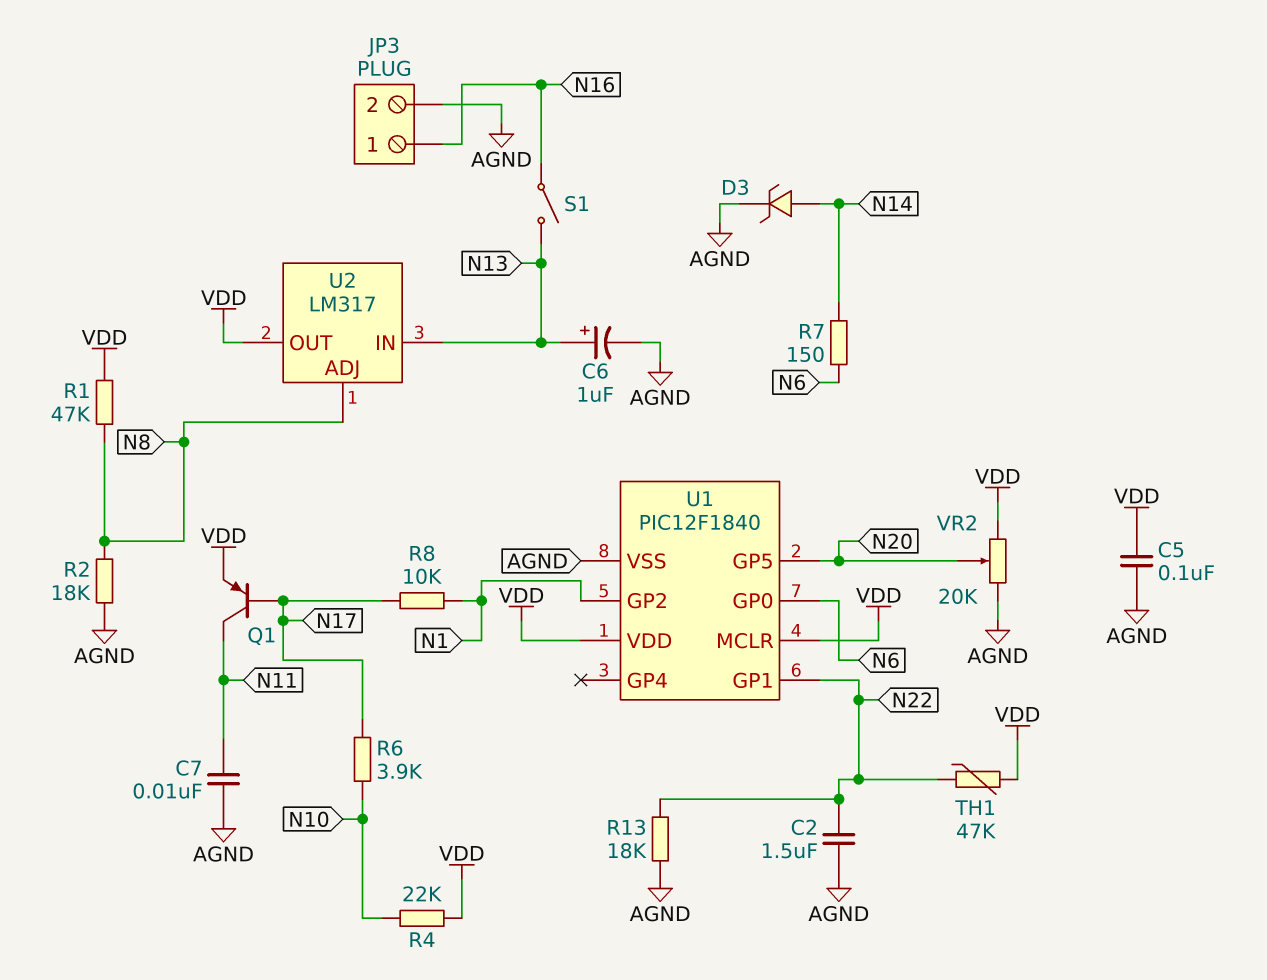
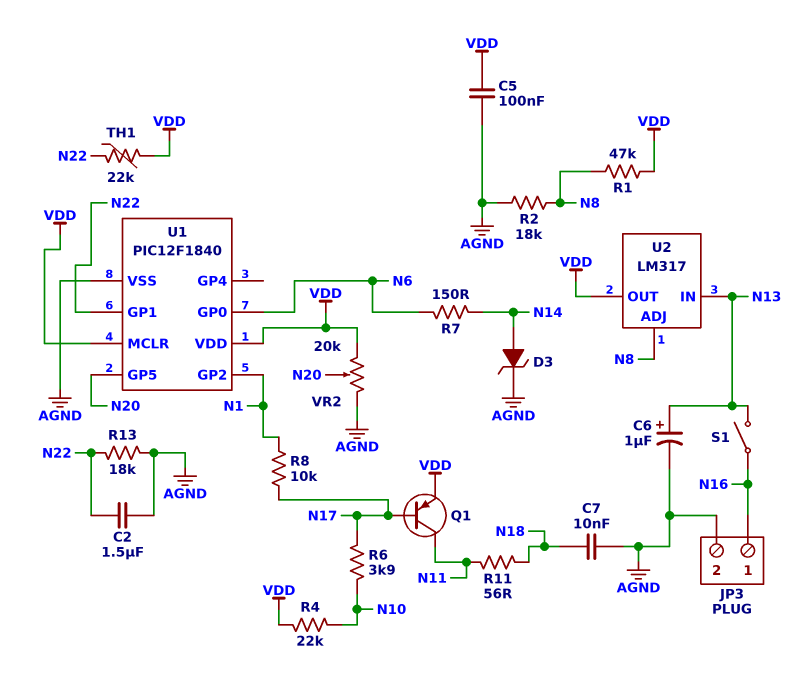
C7: 10nF (AGND, N11) -> 10nF (AGND, N18)
R11: none -> 56 (N11, N18)
TH1: 47k (N22, VDD) -> 22k (N22, VDD)

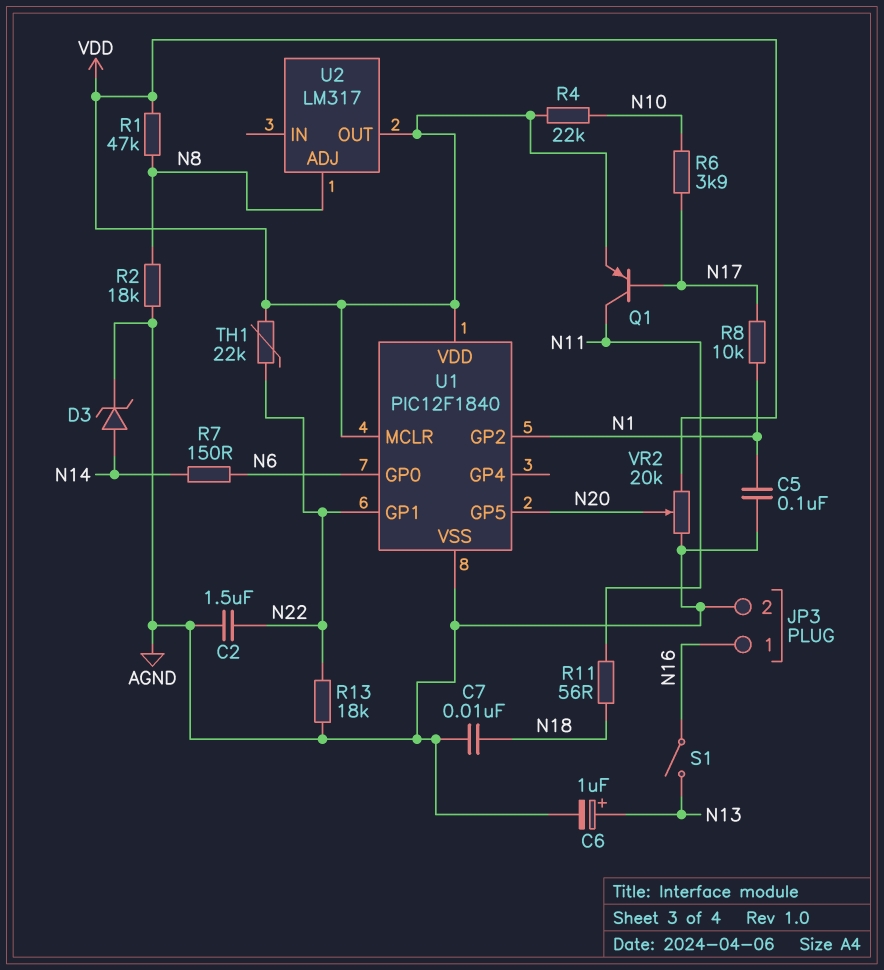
C5: 100nF (AGND, VDD) -> 100nF (AGND, N1)
U2 pin IN: N13 -> none

